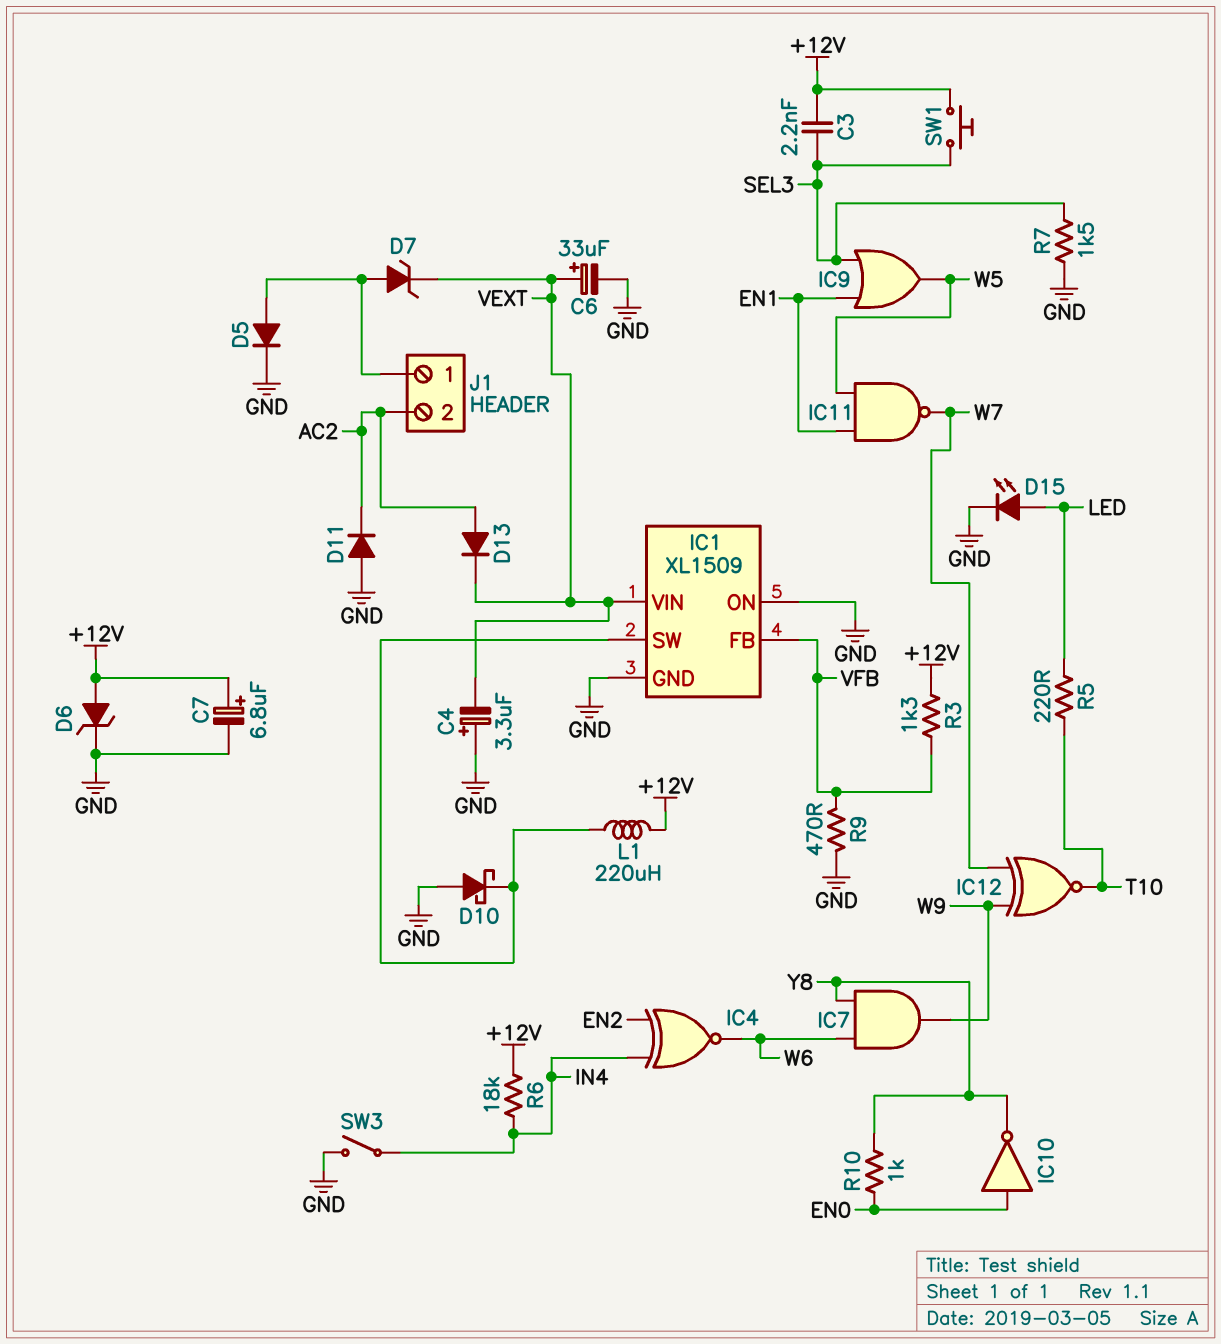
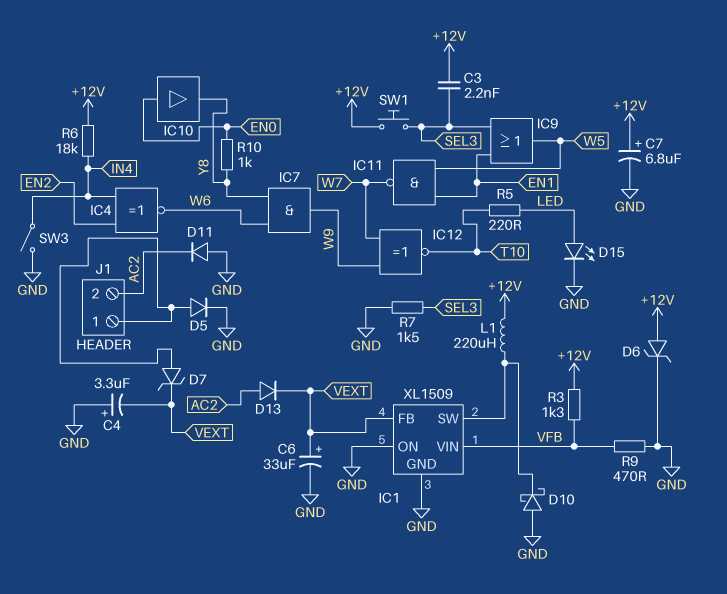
IC1 pin FB: VFB -> VEXT
IC1 pin VIN: VEXT -> VFB
IC10: NOT (in EN0, out Y8) -> buffer (in EN0, out Y8)

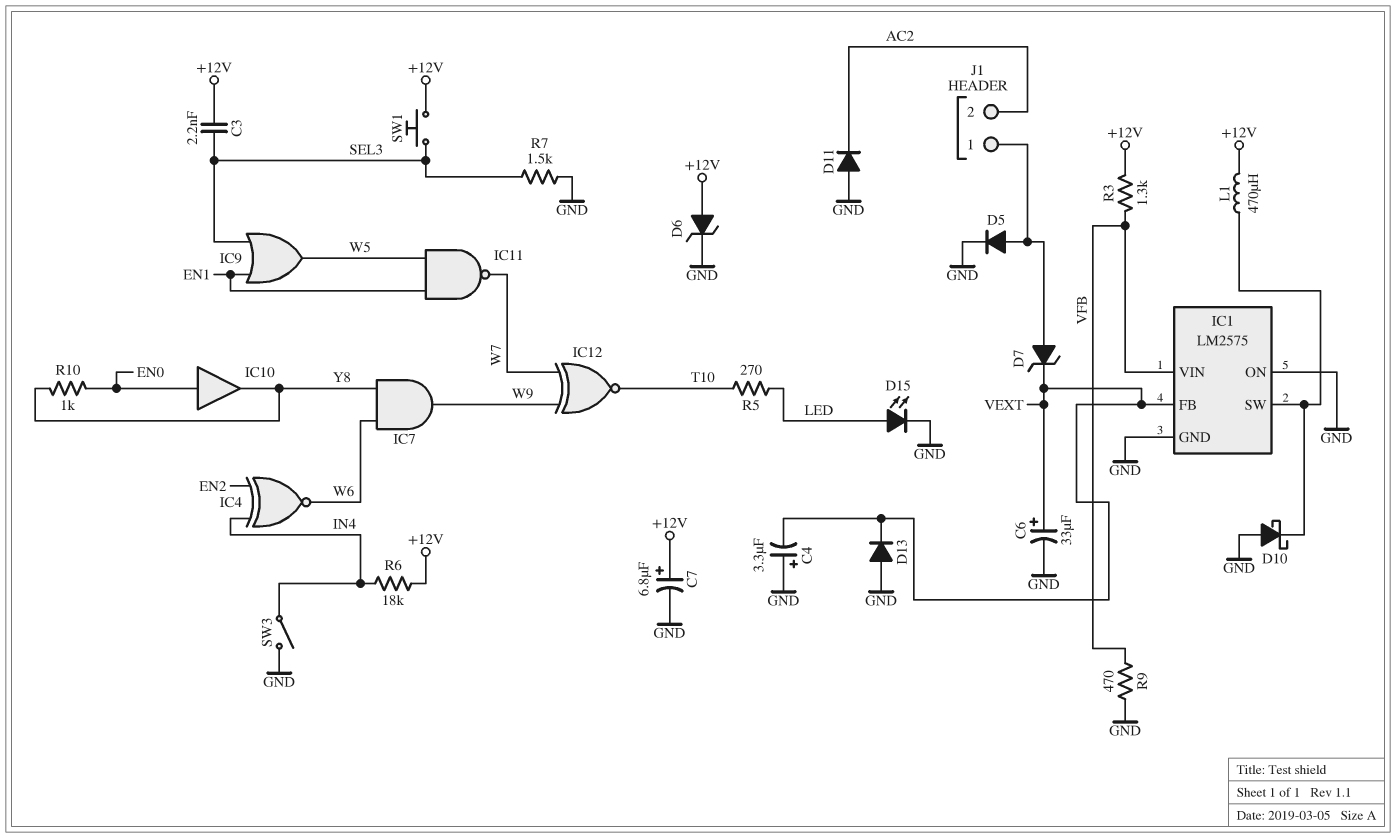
D13: diode (A AC2, K VEXT) -> diode (A GND, K VEXT)
IC1: XL1509 -> LM2575
L1: 220uH (+12V, IC1/SW) -> 470uH (+12V, IC1/SW)
R5: 220 (LED, T10) -> 270 (LED, T10)

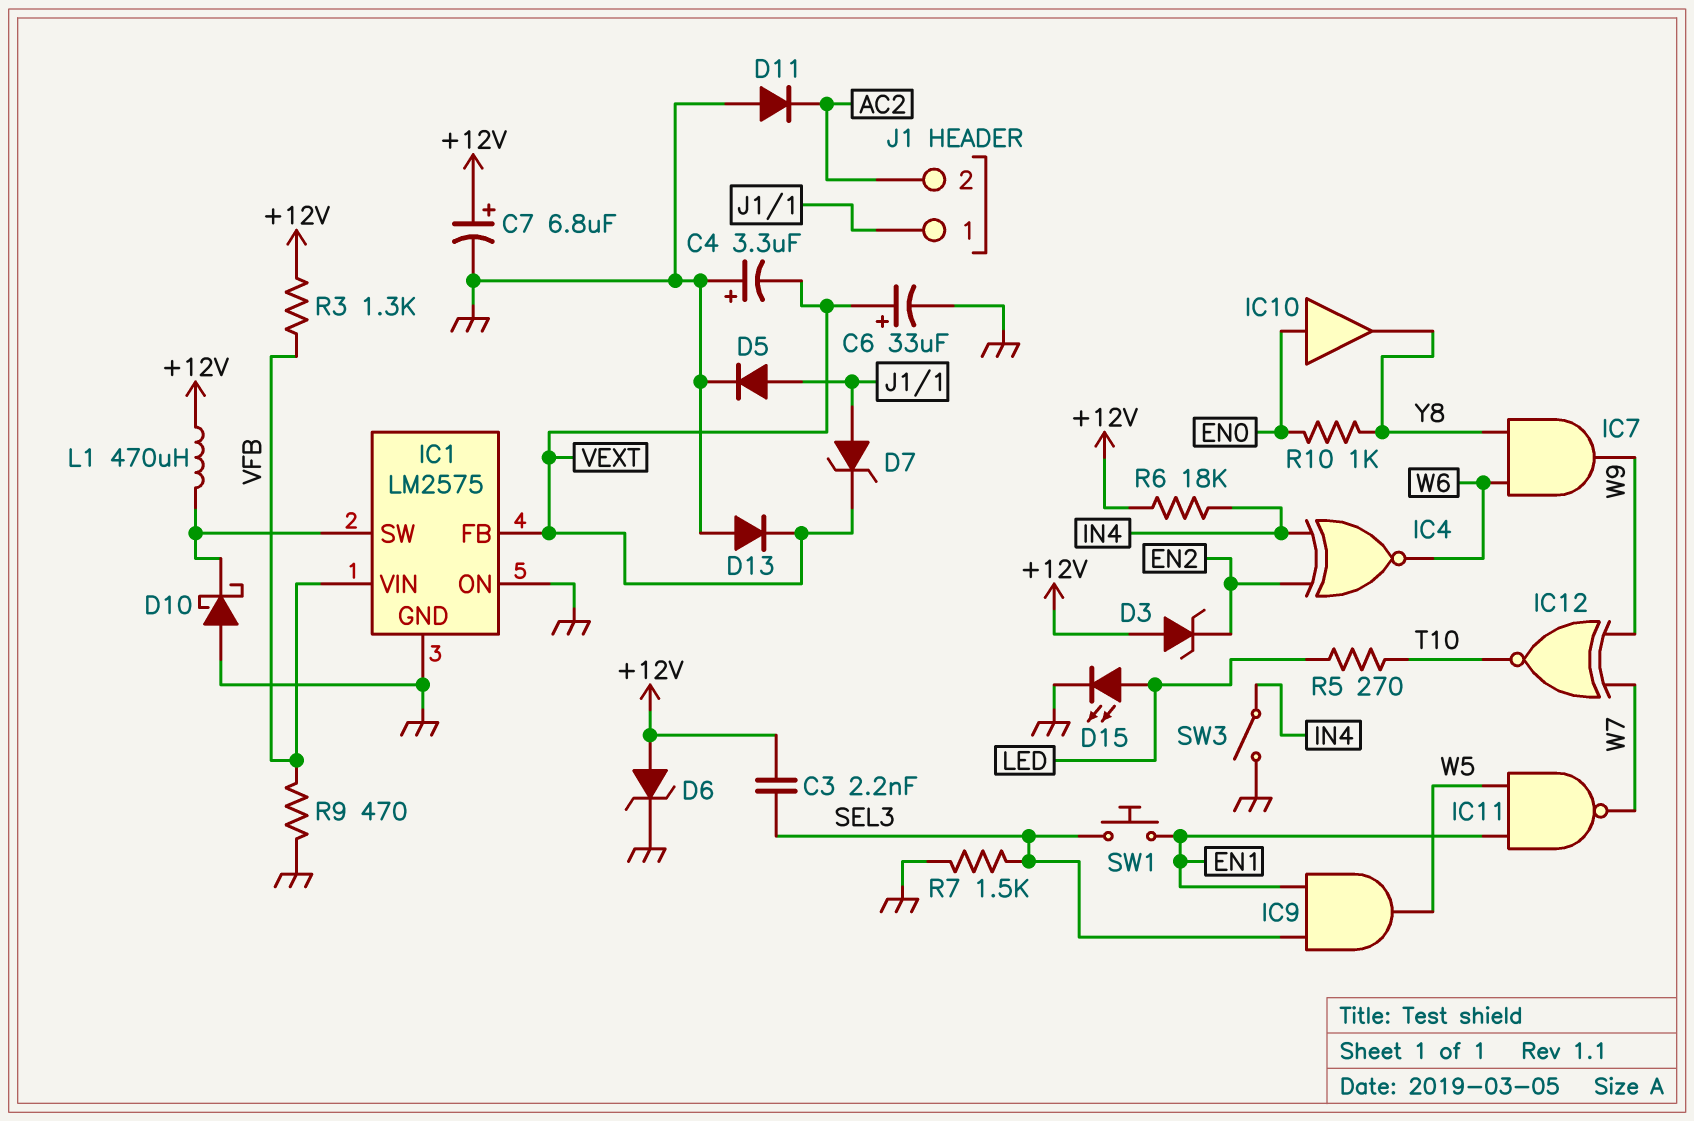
D3: none -> zener (A +12V, K EN2)
IC9: OR (in EN1, in SEL3, out W5) -> AND (in EN1, in SEL3, out W5)
SW1: button (+12V, SEL3) -> button (EN1, SEL3)

